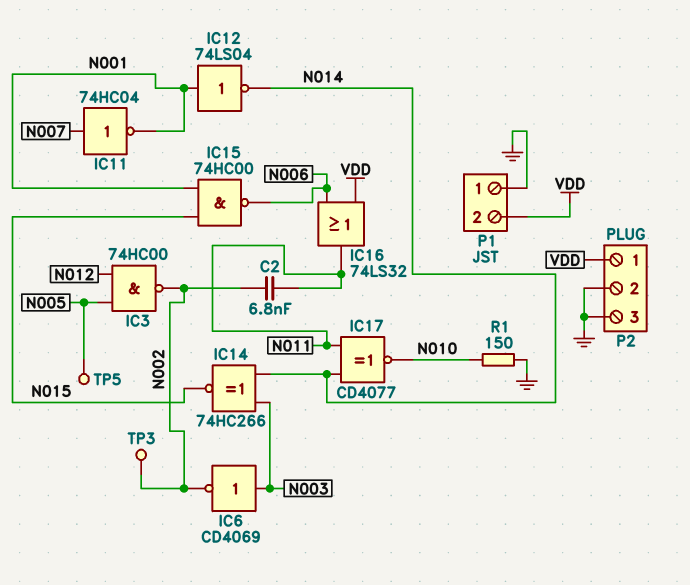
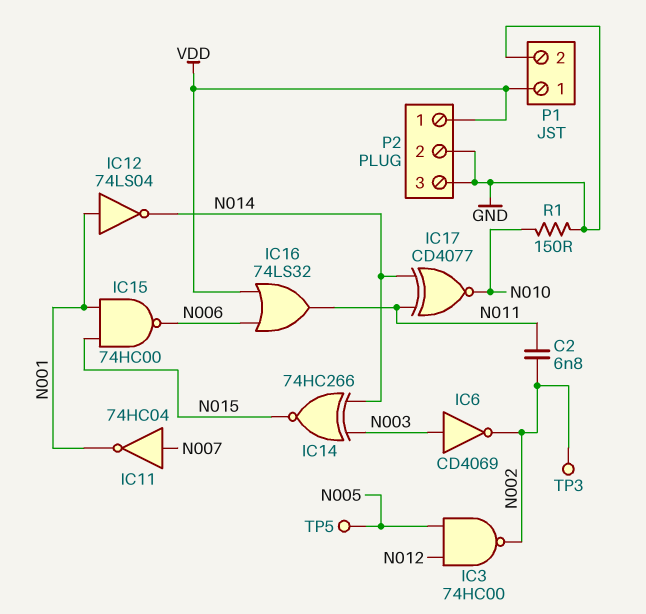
P1 pin 1: GND -> VDD
P1 pin 2: VDD -> GND

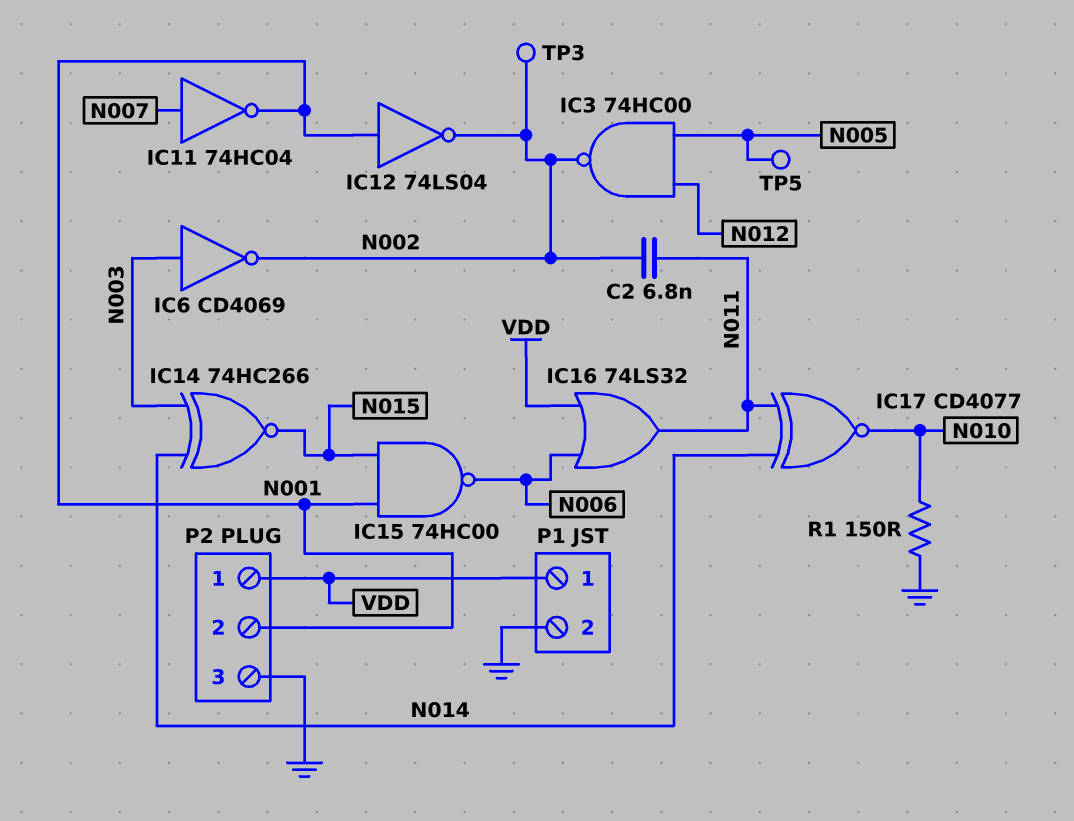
IC12: NOT 74LS04 (in N001, out N014) -> NOT 74LS04 (in N001, out N002)
P2 pin 2: GND -> N001

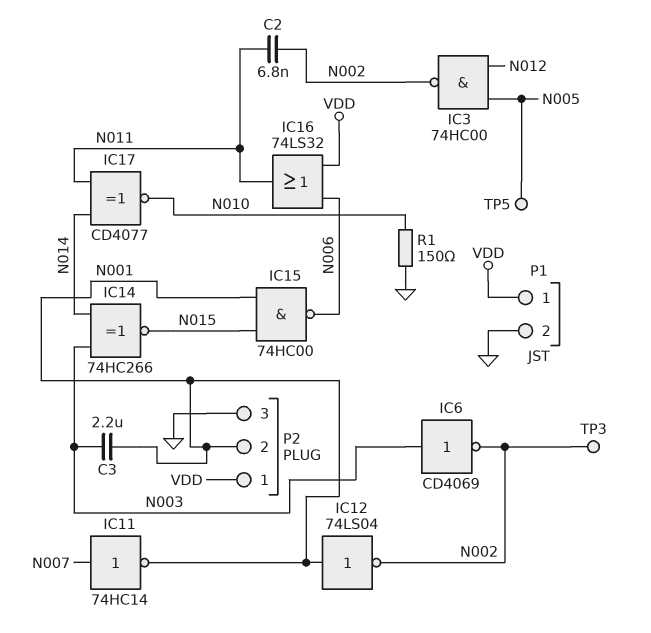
C3: none -> 2.2uF (N001, N003)
IC11: NOT 74HC04 (in N007, out N001) -> NOT 74HC14 (in N007, out N001)

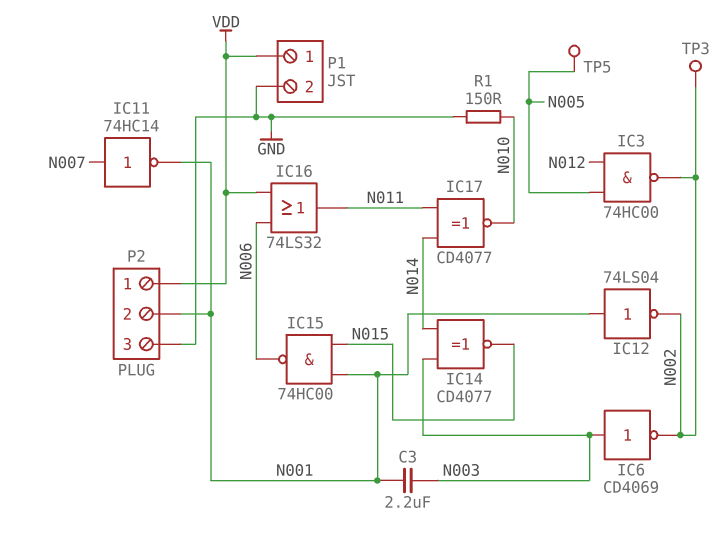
C2: 6.8nF (N002, N011) -> none
IC14: XNOR 74HC266 (in N003, in N014, out N015) -> XNOR CD4077 (in N003, in N014, out N015)

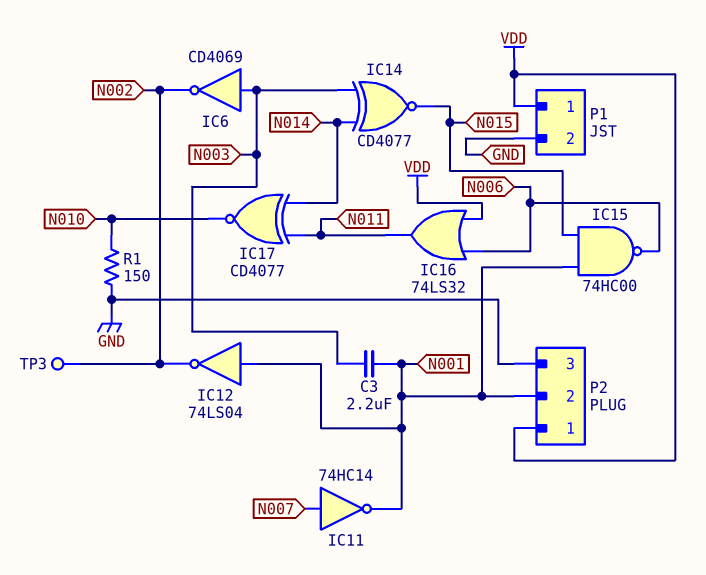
IC3: NAND 74HC00 (in N005, in N012, out N002) -> none
TP5: test point (N005) -> none

